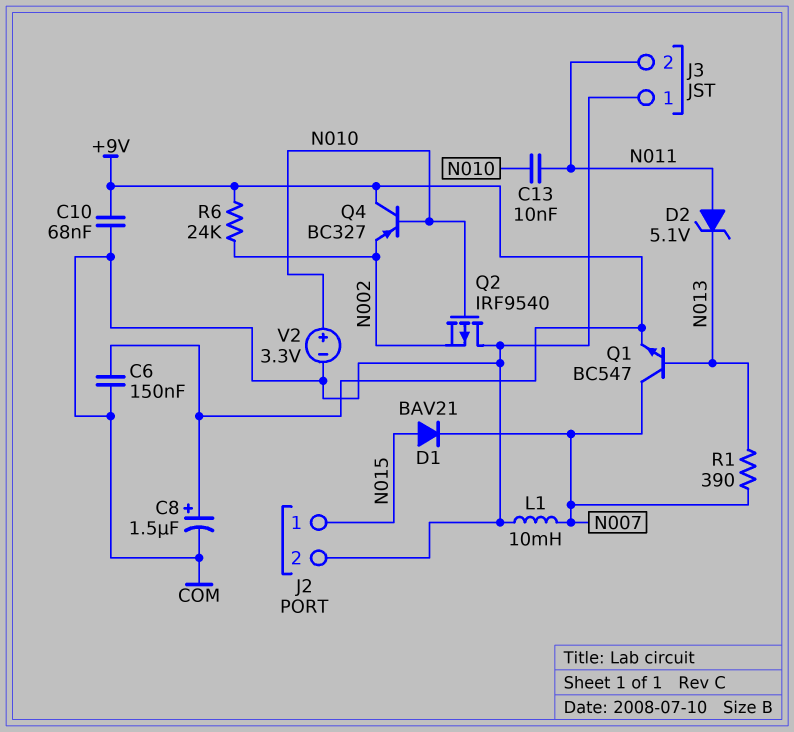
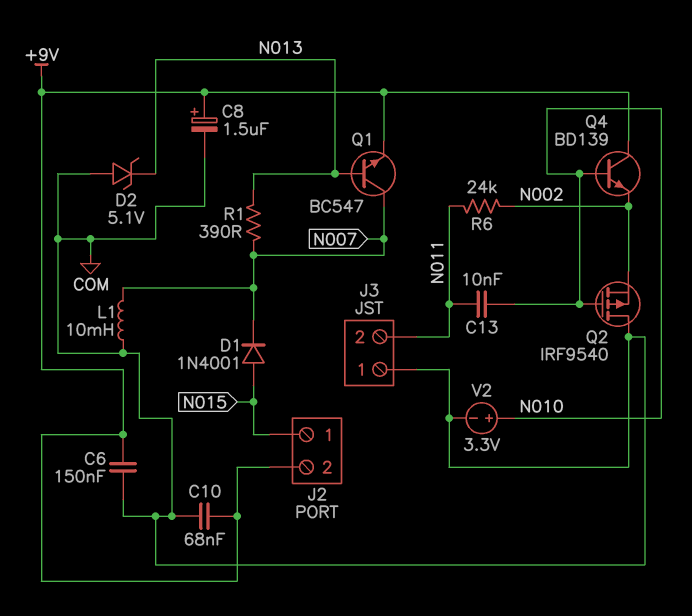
D1: diode BAV21 (A N015, K N007) -> diode 1N4001 (A N015, K N007)
D2: zener 5.1V (A N011, K N013) -> zener 5.1V (A COM, K N013)
J2 pin 2: COM -> +9V
Q4: PNP BC327 (B N010, C +9V, E N002) -> NPN BD139 (B N010, C +9V, E N002)
R6: 24k (+9V, N002) -> 24k (N002, N011)

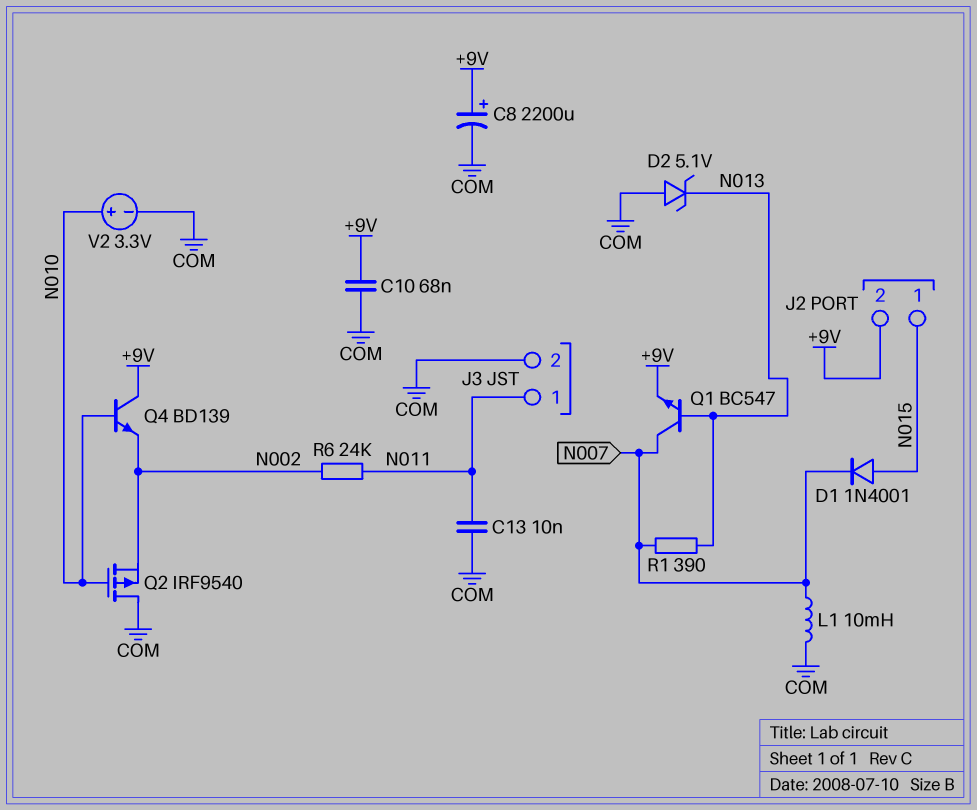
C6: 150nF (+9V, COM) -> none
C8: 1.5uF (plus +9V, minus COM) -> 2200uF (plus +9V, minus COM)
C13: 10nF (N010, N011) -> 10nF (COM, N011)
J3 pin 1: COM -> N011
J3 pin 2: N011 -> COM

